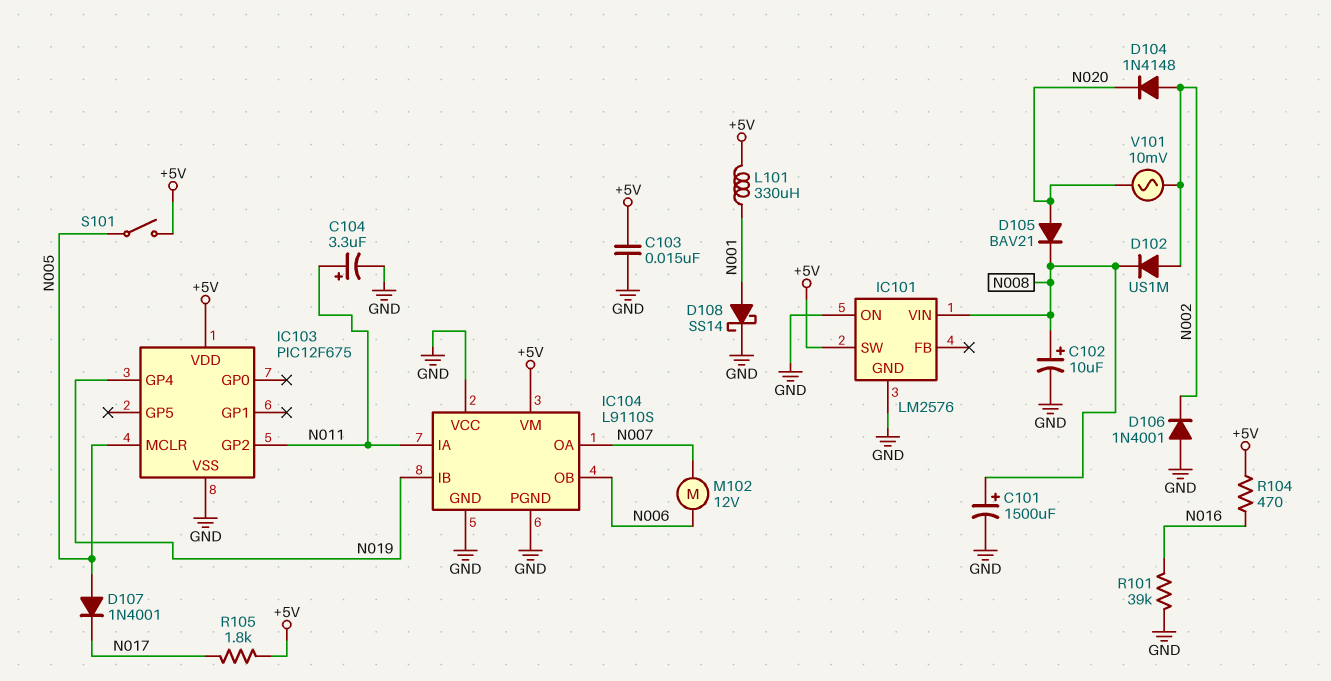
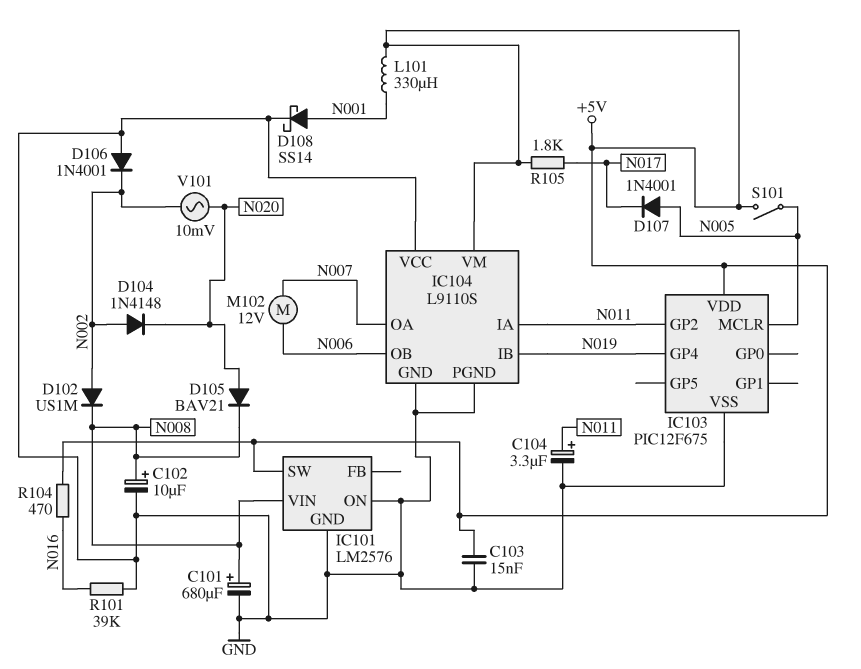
C101: 1500uF (plus N008, minus GND) -> 680uF (plus N008, minus GND)

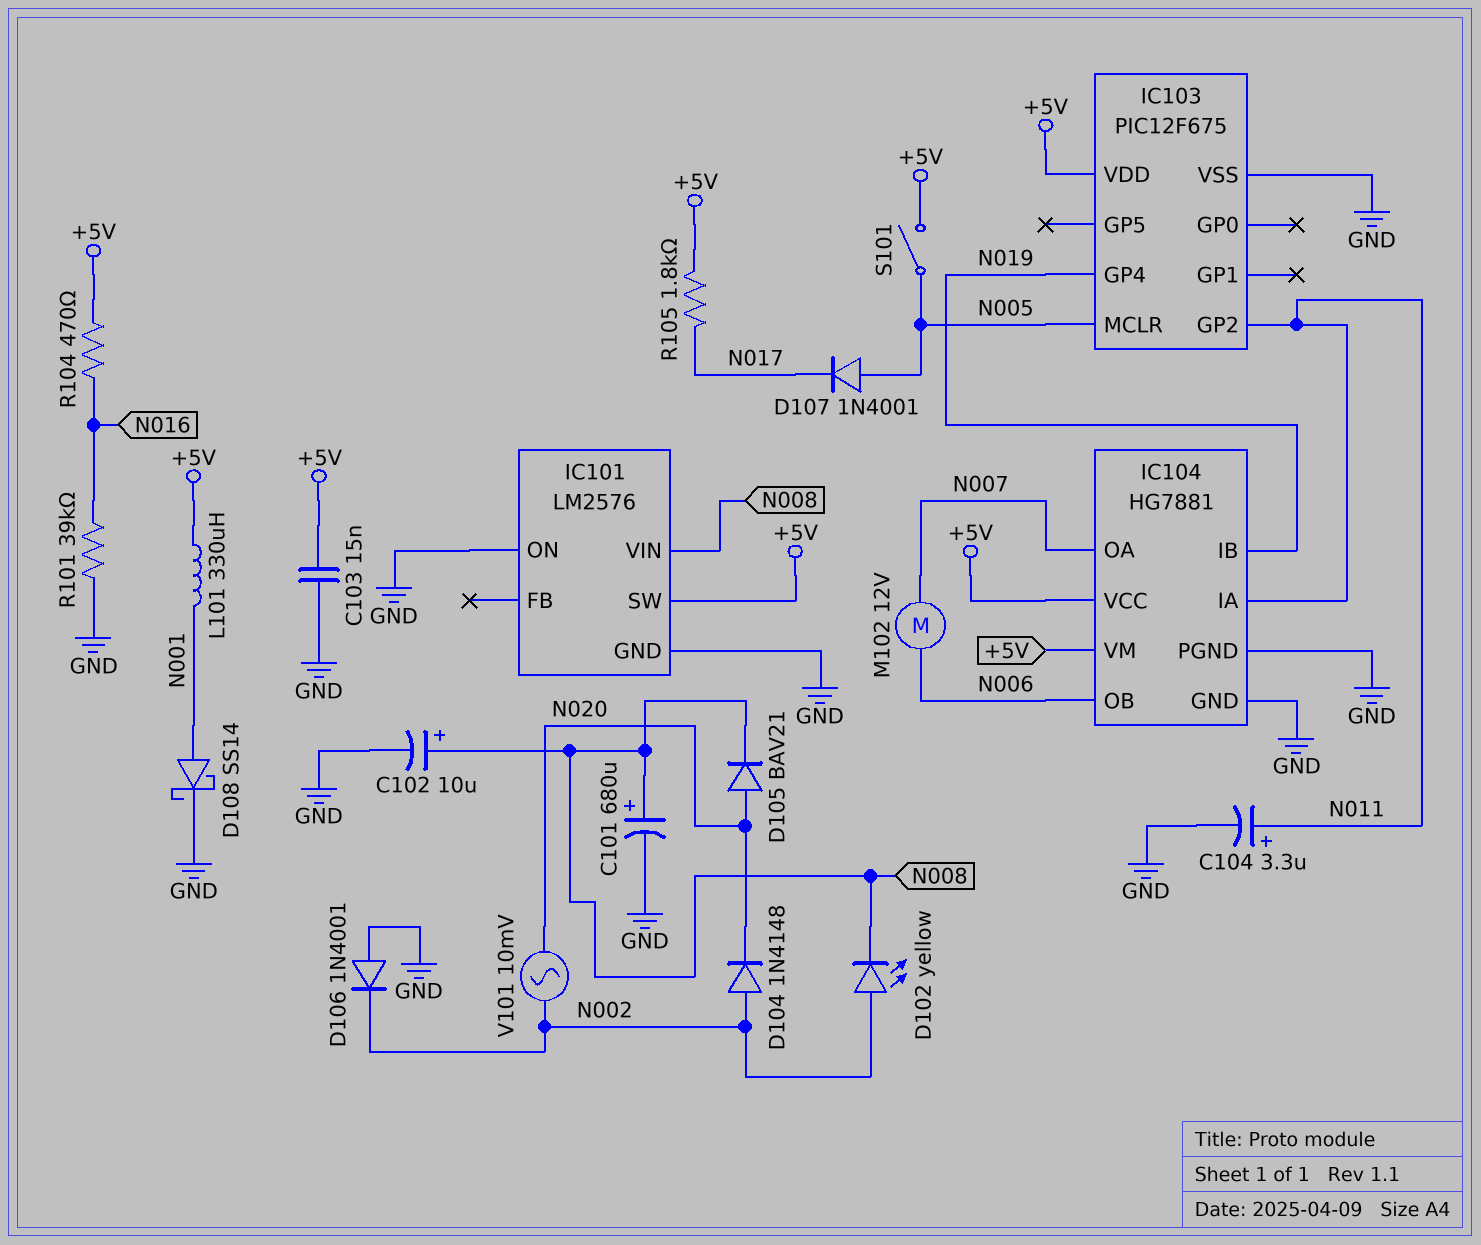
D102: diode US1M (A N002, K N008) -> LED yellow (A N002, K N008)
IC104: L9110S -> HG7881
IC104 pin VCC: GND -> +5V

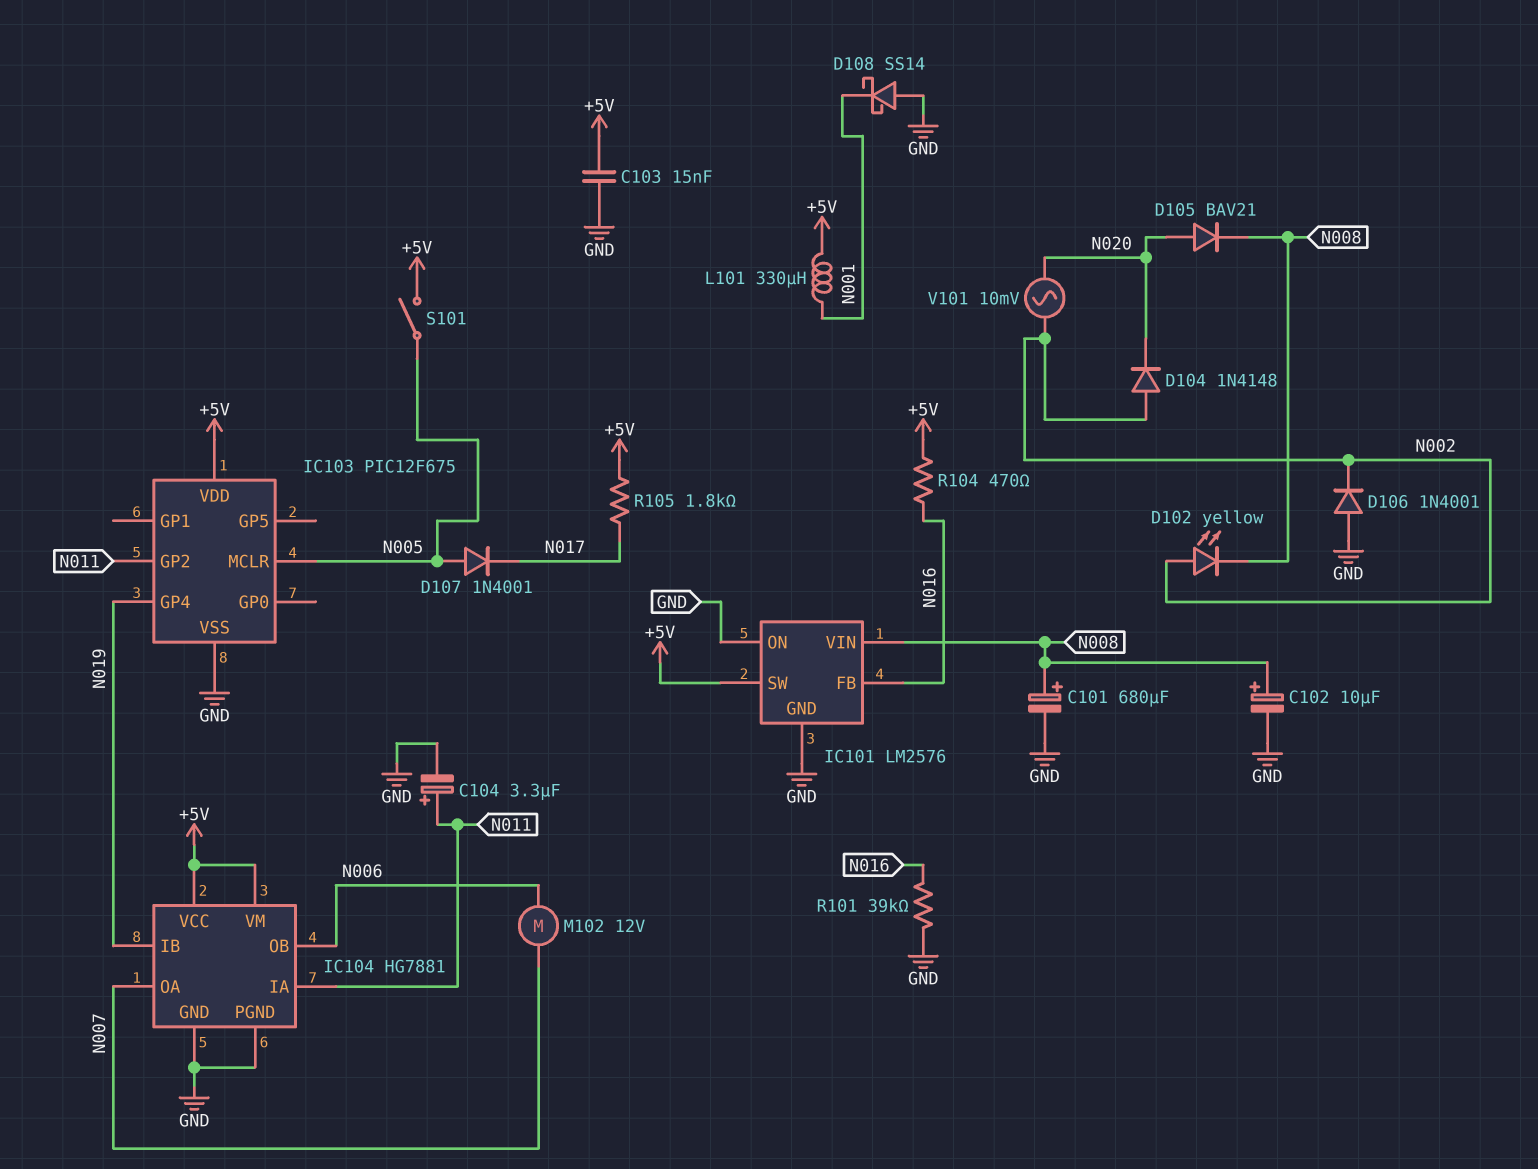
D108: schottky SS14 (A N001, K GND) -> schottky SS14 (A GND, K N001)
IC101 pin FB: none -> N016

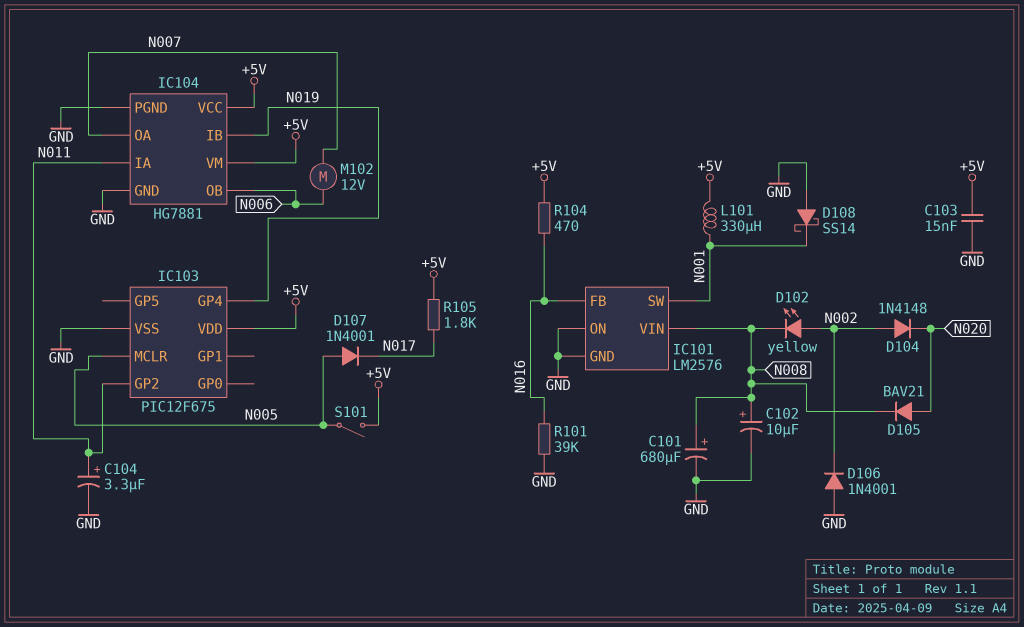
IC101 pin SW: +5V -> N001
V101: AC 10mV (N002, N020) -> none

